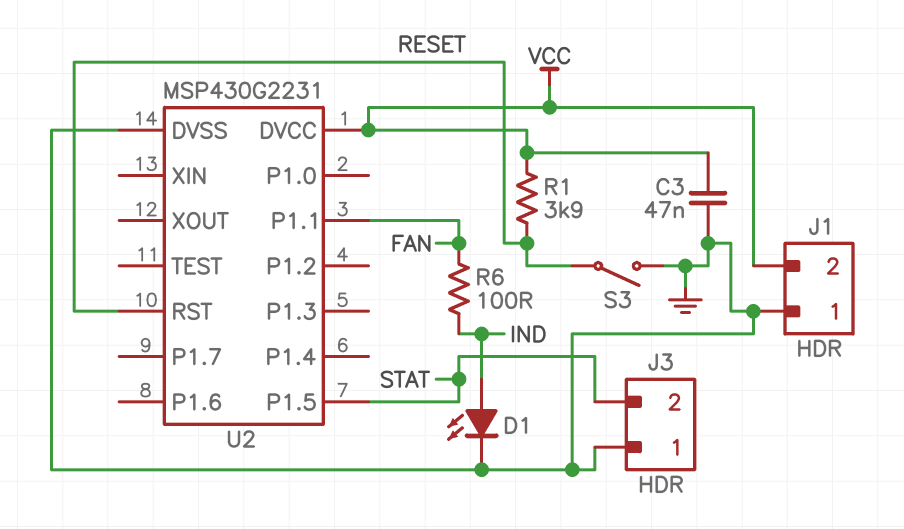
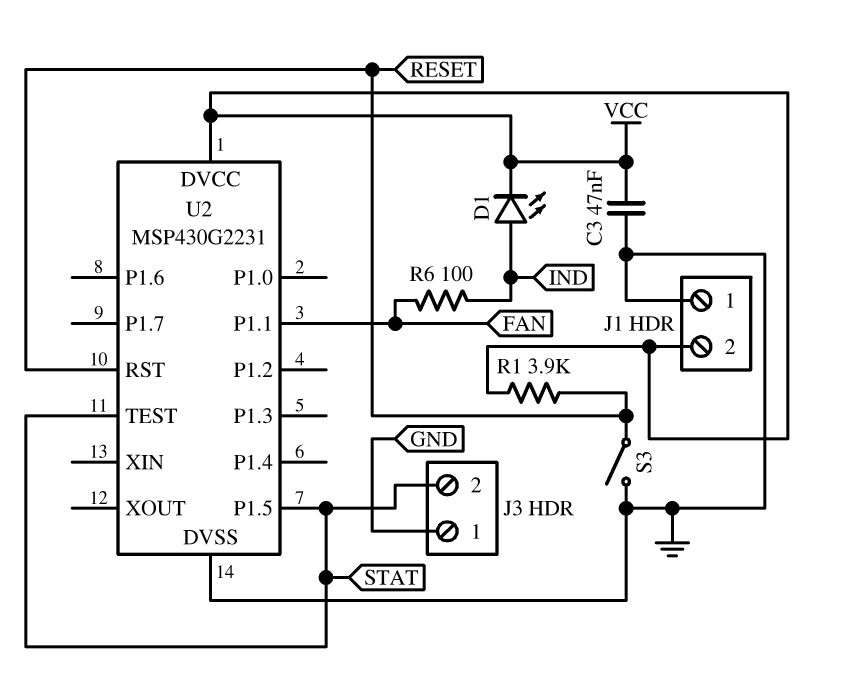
D1: LED (A IND, K GND) -> LED (A IND, K VCC)
U2 pin TEST: none -> STAT

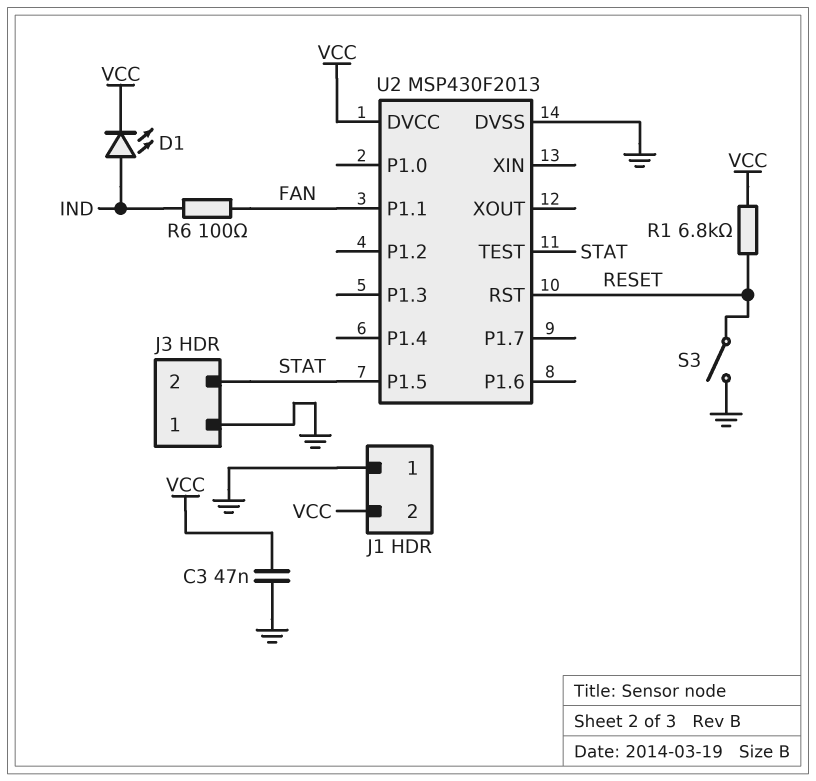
R1: 3.9k (RESET, VCC) -> 6.8k (RESET, VCC)
U2: MSP430G2231 -> MSP430F2013

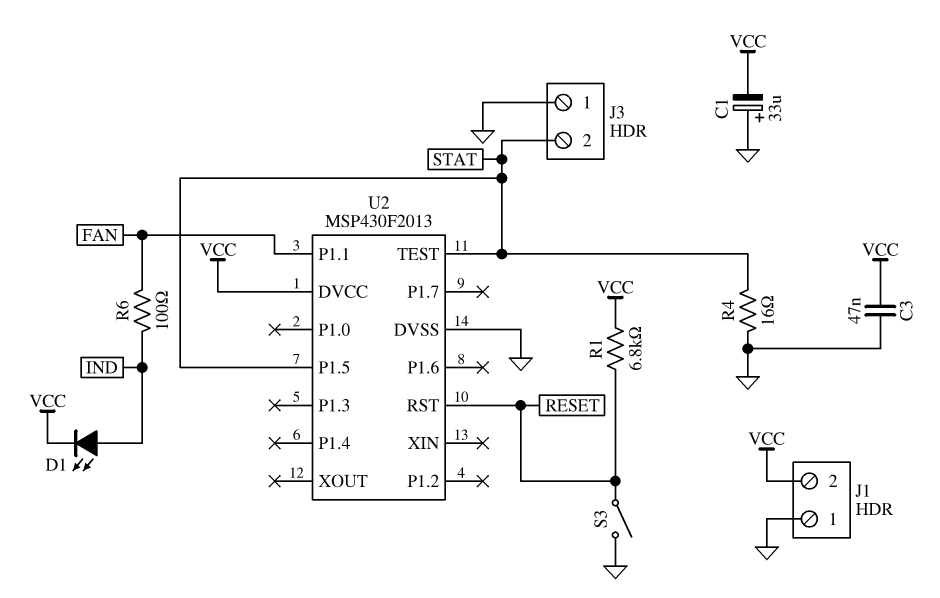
C1: none -> 33uF (plus GND, minus VCC)
R4: none -> 16 (GND, STAT)

